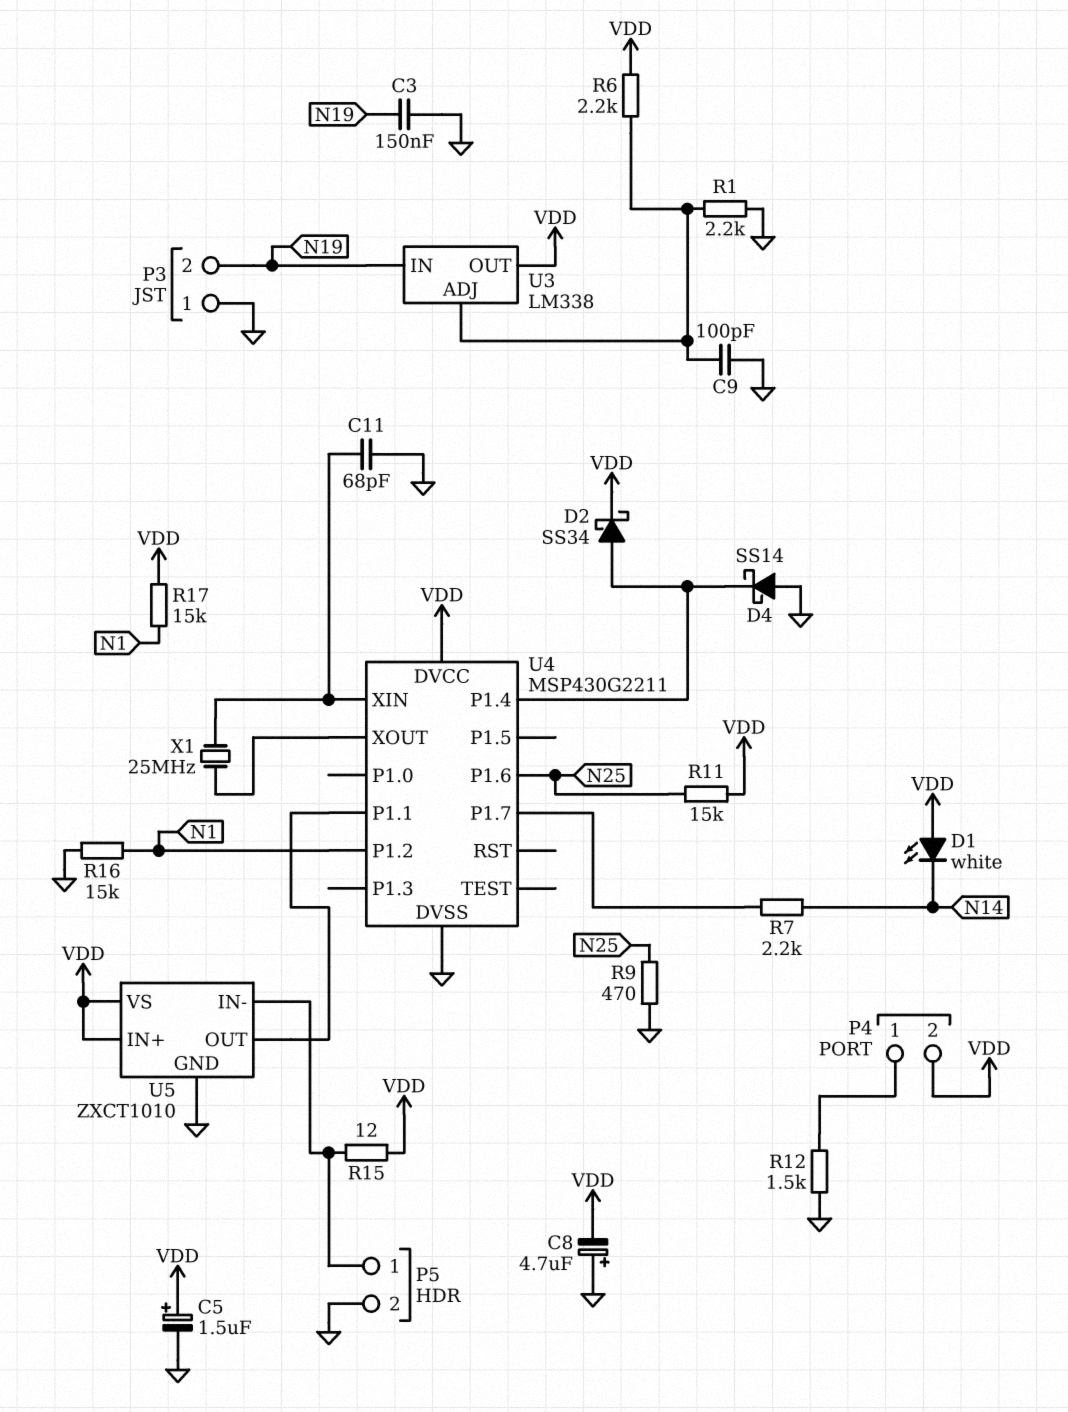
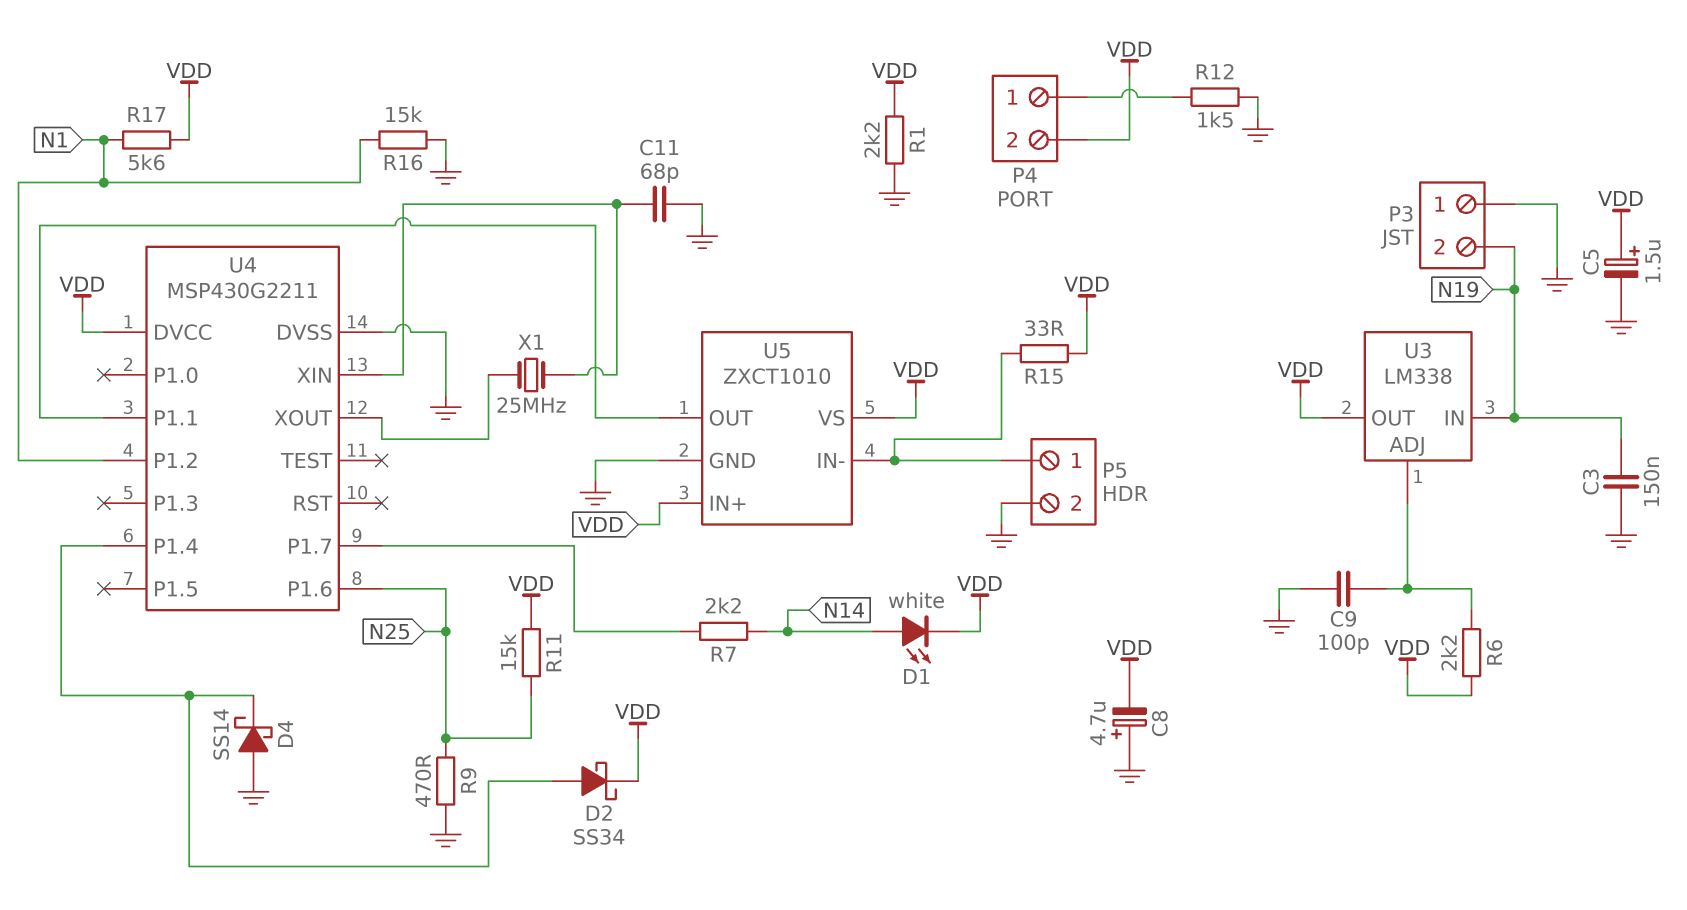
D1: LED white (A VDD, K N14) -> LED white (A N14, K VDD)
R1: 2.2k (GND, U3/ADJ) -> 2.2k (GND, VDD)
R15: 12 (P5/1, VDD) -> 33 (P5/1, VDD)
R17: 15k (N1, VDD) -> 5.6k (N1, VDD)

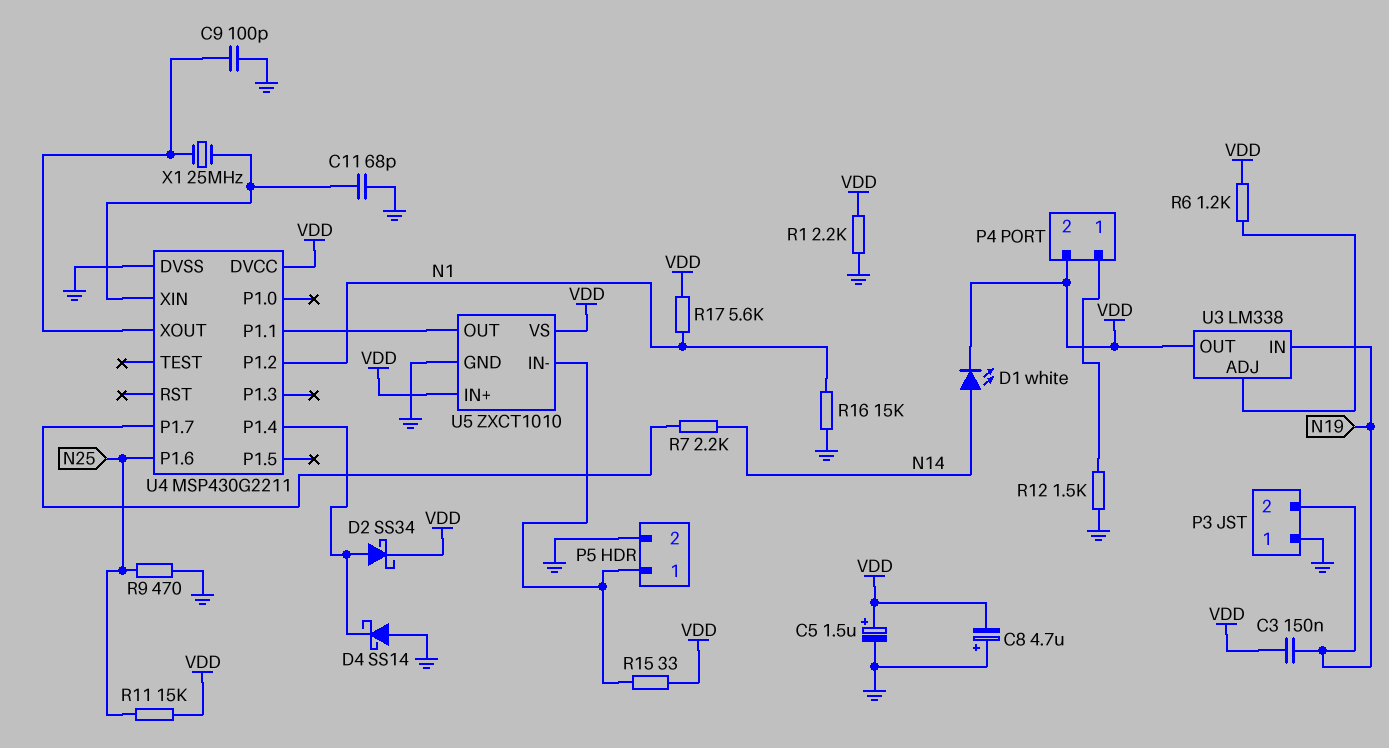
C3: 150nF (GND, N19) -> 150nF (N19, VDD)
C9: 100pF (GND, U3/ADJ) -> 100pF (GND, U4/XOUT)
R6: 2.2k (U3/ADJ, VDD) -> 1.2k (U3/ADJ, VDD)

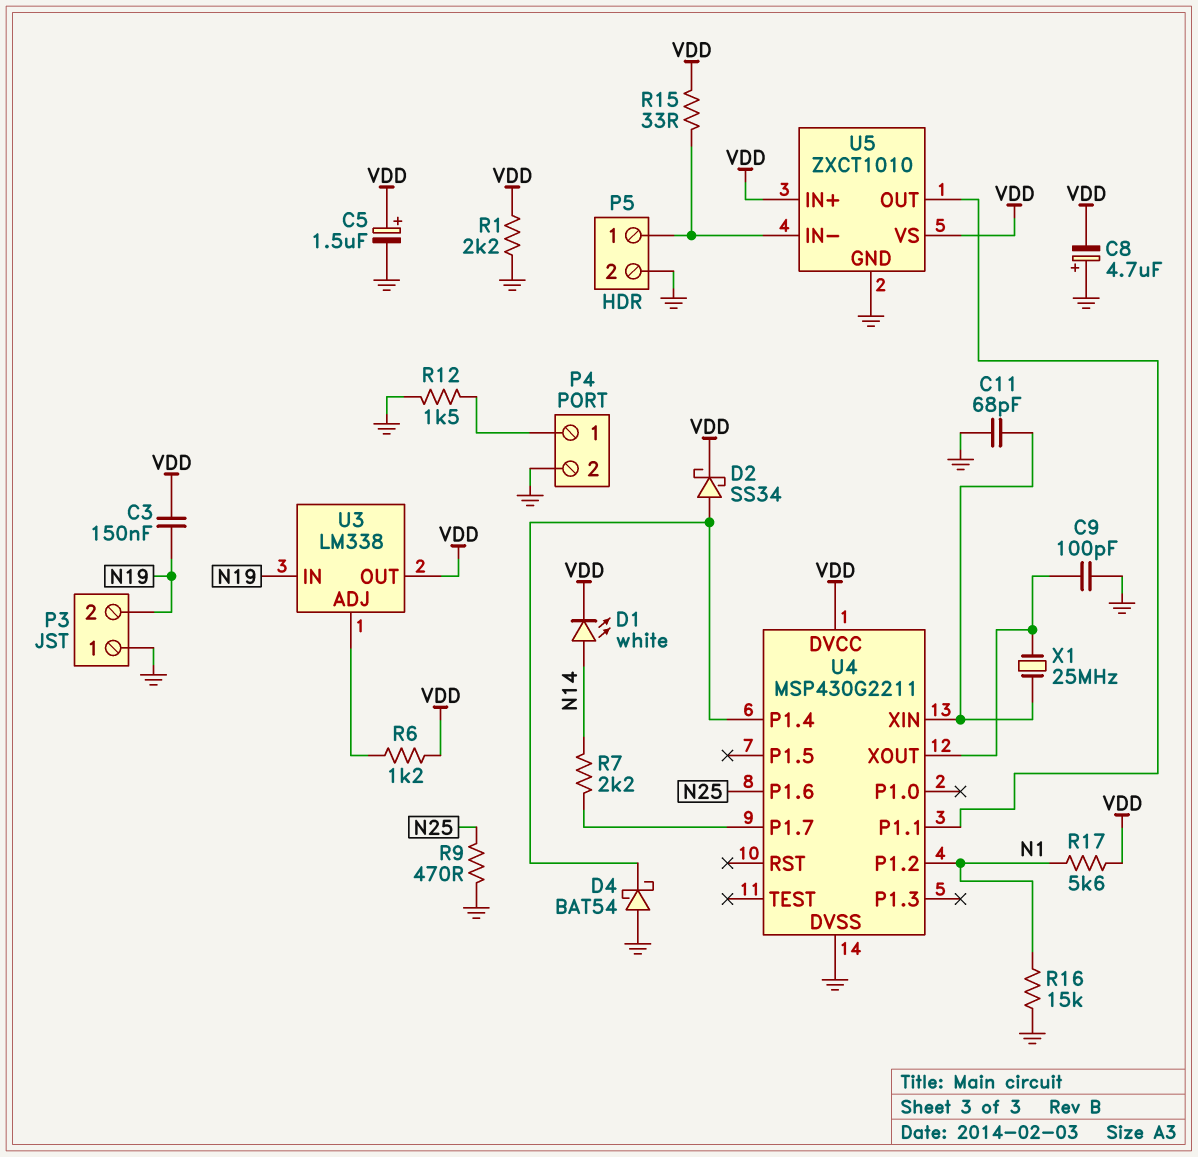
D4: schottky SS14 (A GND, K U4/P1.4) -> schottky BAT54 (A GND, K U4/P1.4)
P4 pin 2: VDD -> GND
R11: 15k (N25, VDD) -> none

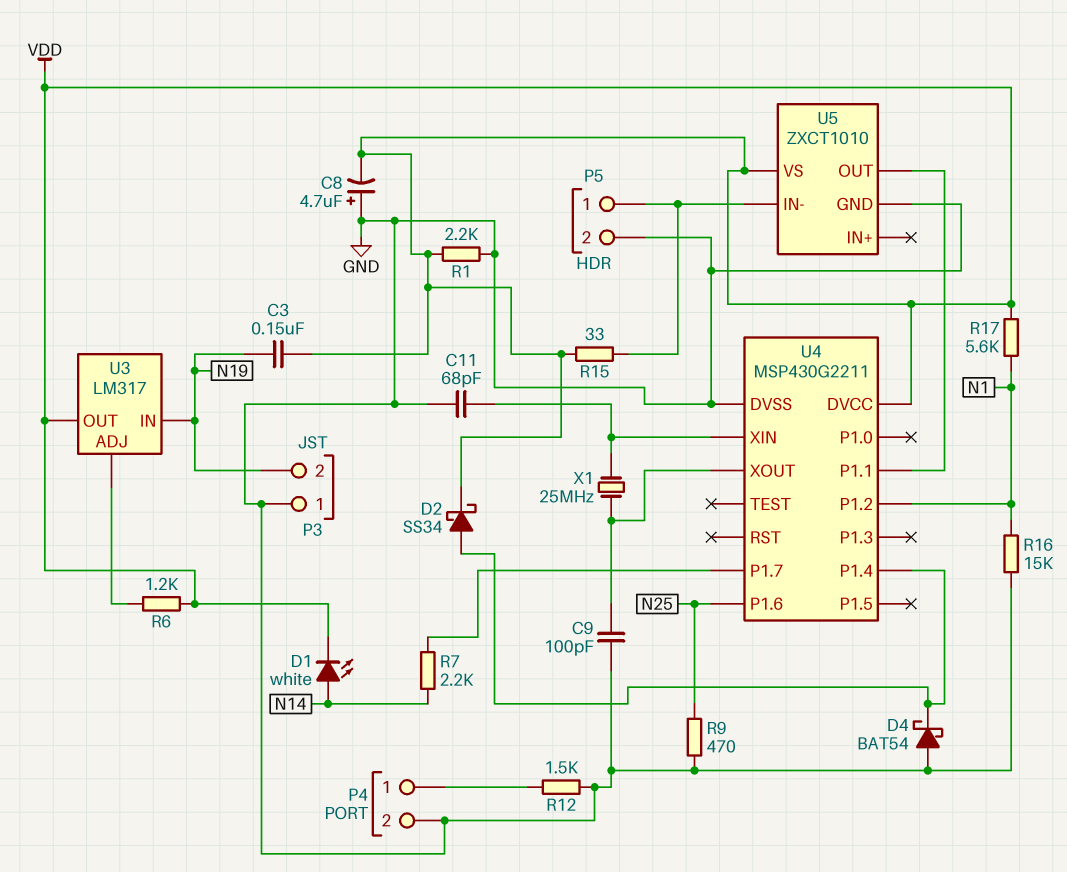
C5: 1.5uF (plus VDD, minus GND) -> none
U3: LM338 -> LM317
U5 pin IN+: VDD -> none

